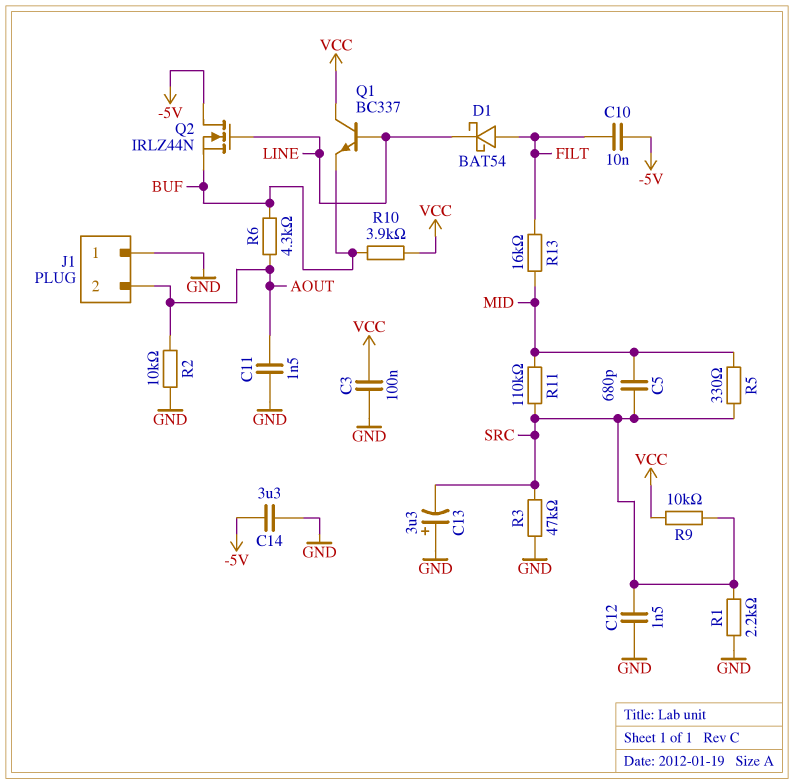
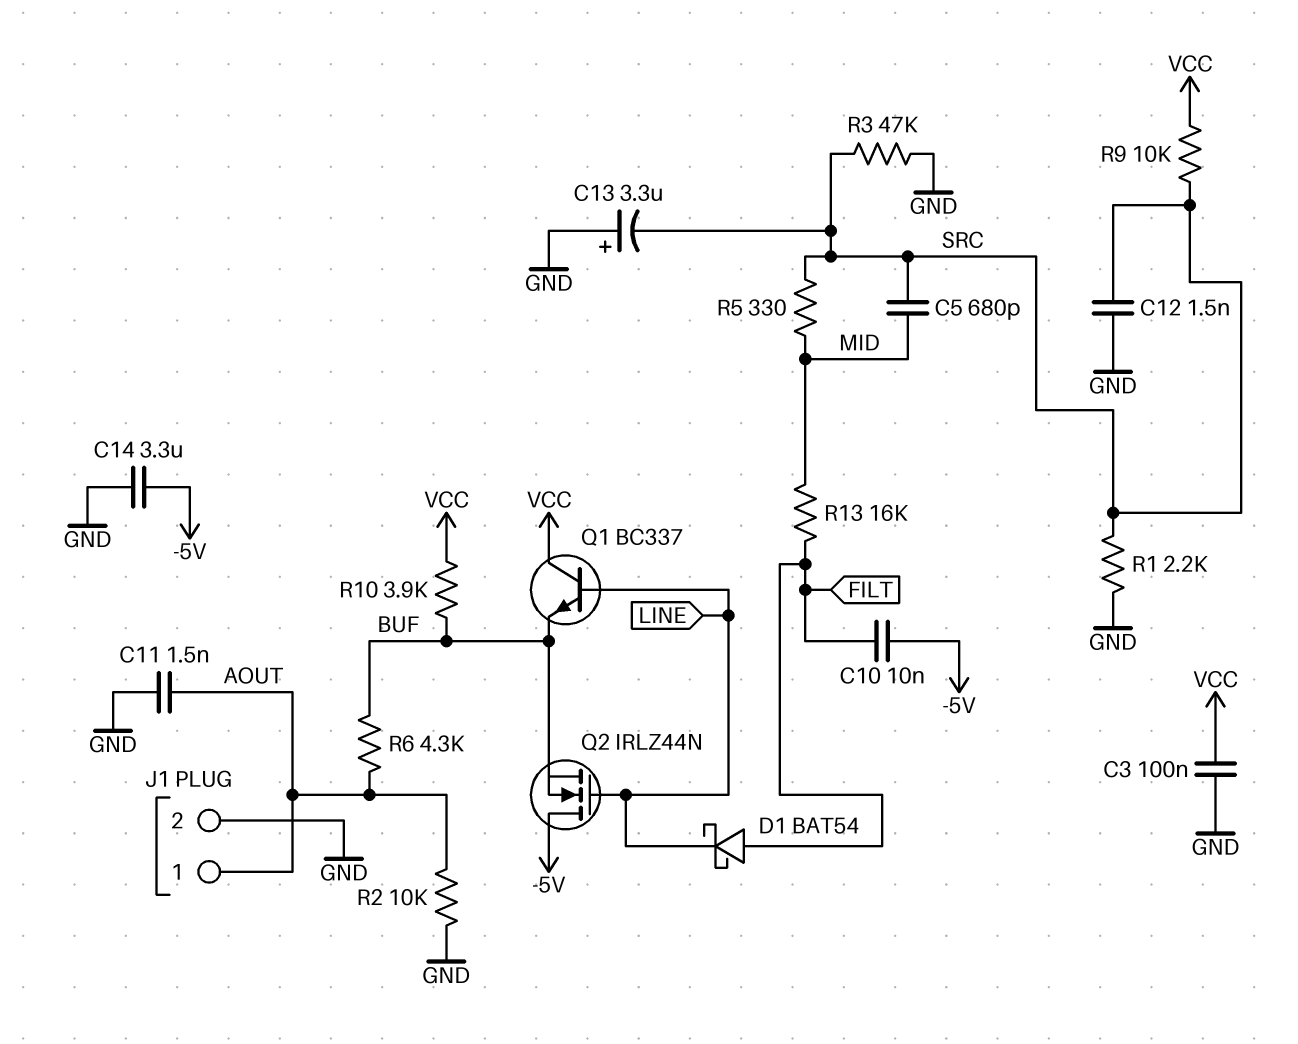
J1 pin 1: GND -> AOUT
J1 pin 2: AOUT -> GND
R11: 110k (MID, SRC) -> none

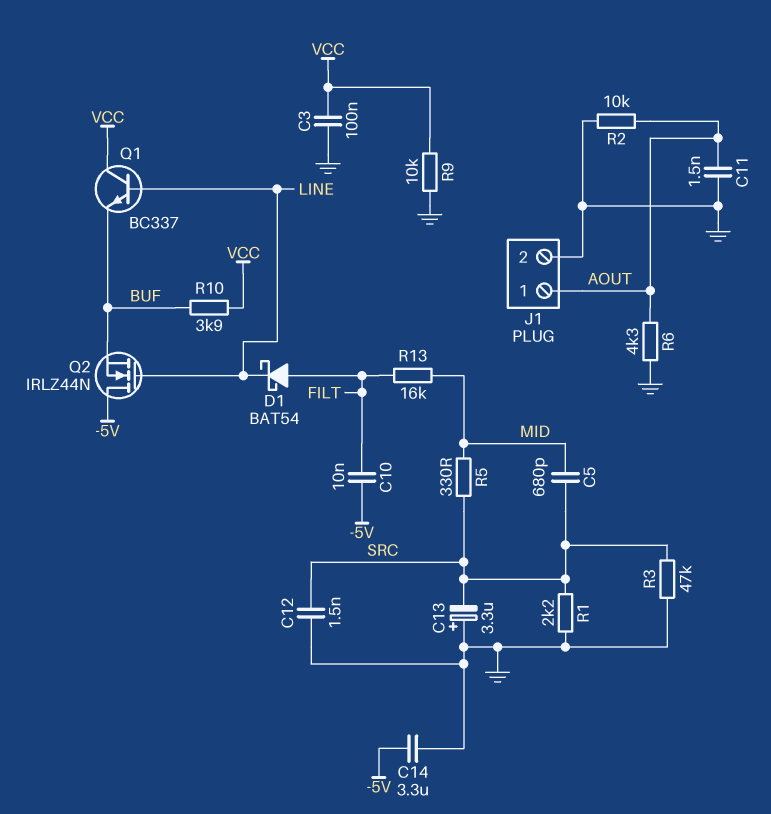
R6: 4.3k (AOUT, BUF) -> 4.3k (AOUT, GND)
R9: 10k (SRC, VCC) -> 10k (GND, VCC)

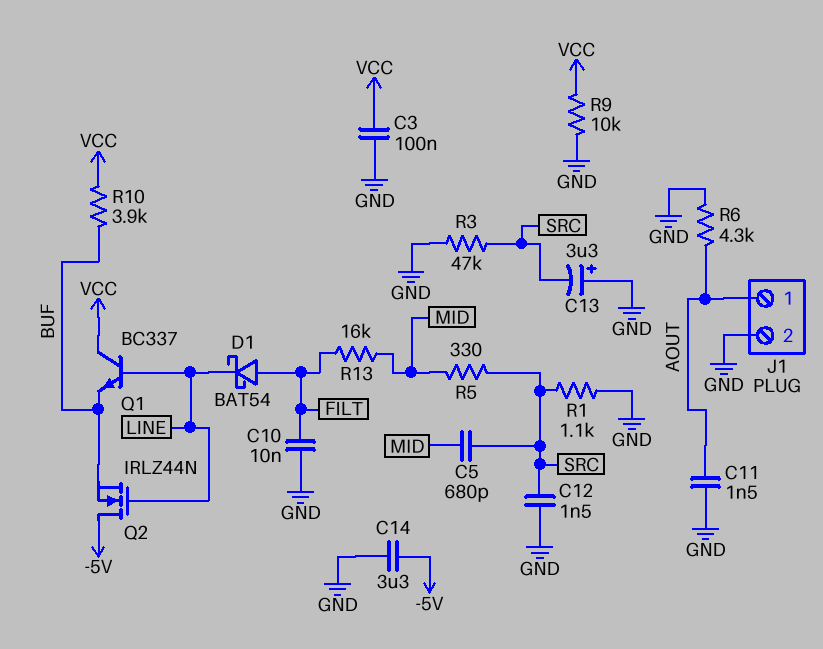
C10: 10nF (-5V, FILT) -> 10nF (FILT, GND)
R1: 2.2k (GND, SRC) -> 1.1k (GND, SRC)
R2: 10k (AOUT, GND) -> none

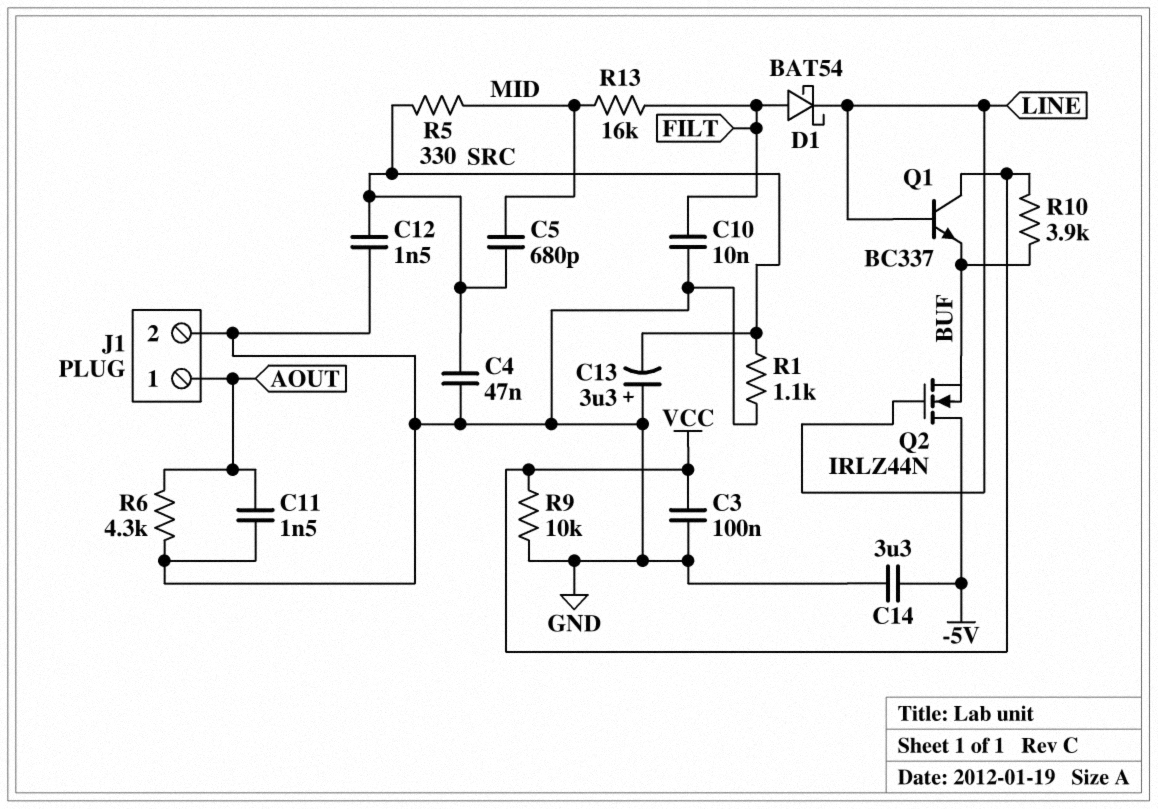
C4: none -> 47nF (GND, SRC)
R3: 47k (GND, SRC) -> none

